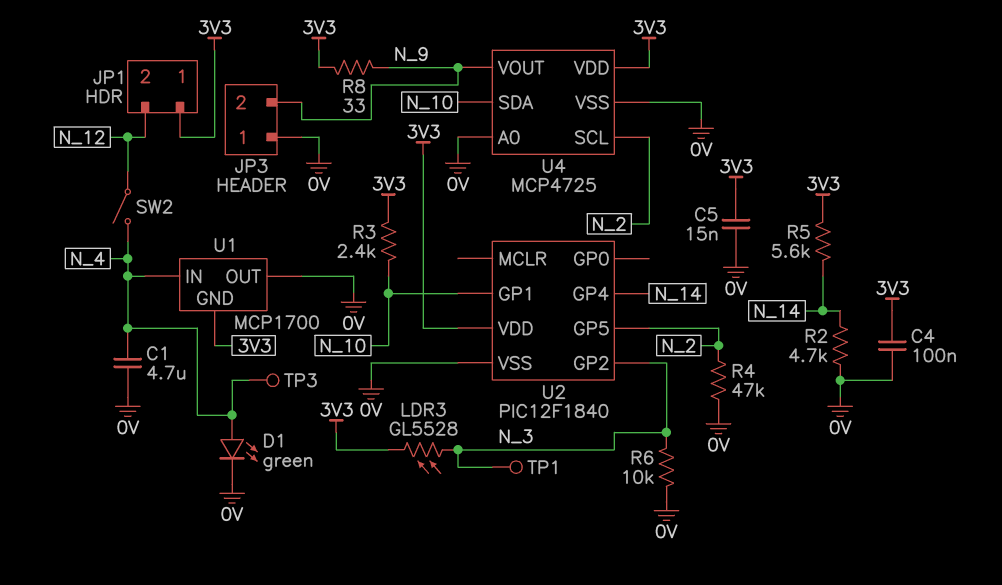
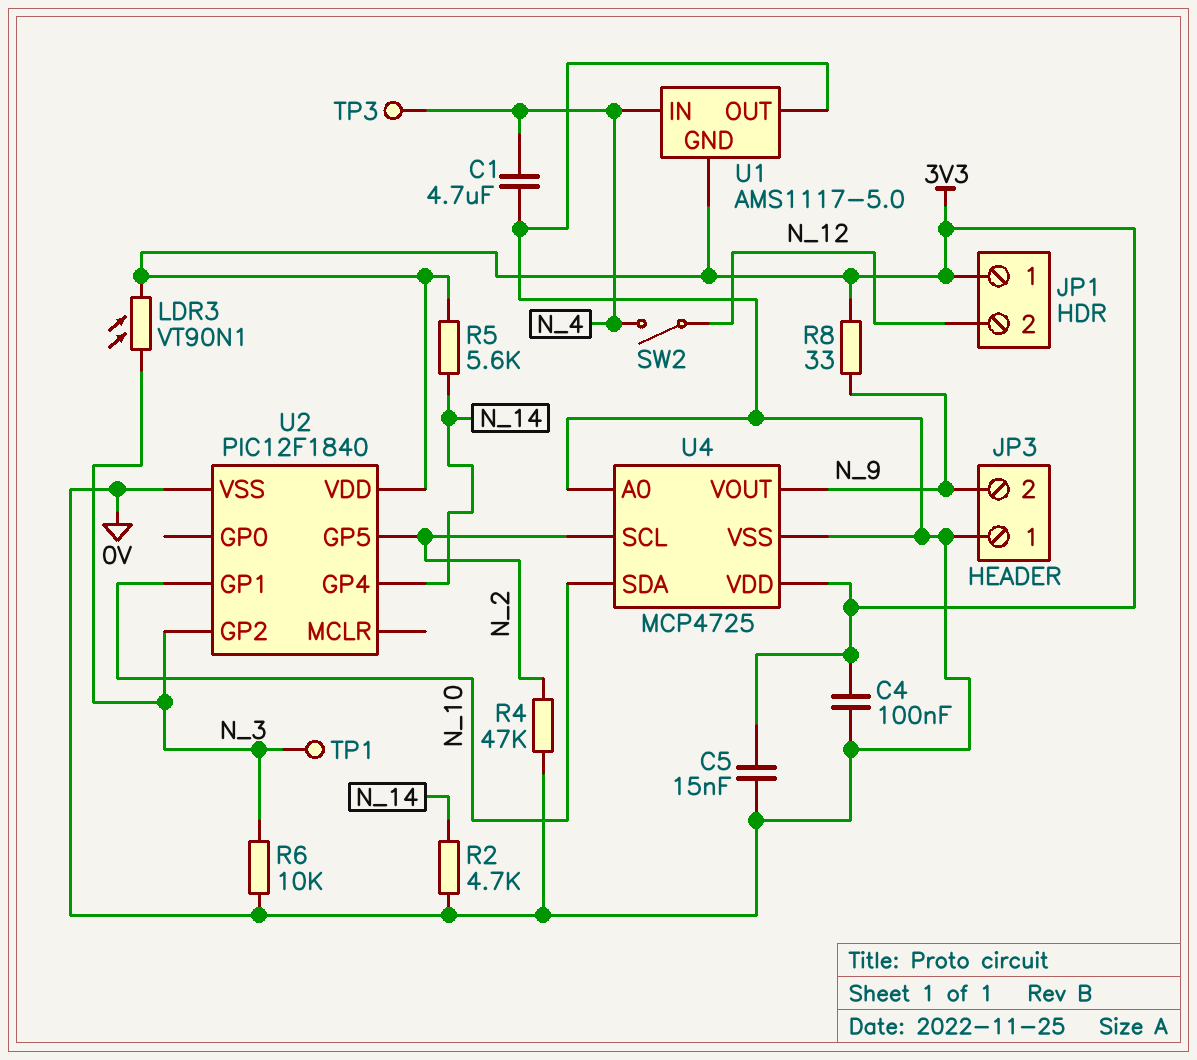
D1: LED green (A N_4, K 0V) -> none
LDR3: GL5528 (3V3, N_3) -> VT90N1 (3V3, N_3)
R3: 2.4k (3V3, N_10) -> none
U1: MCP1700 -> AMS1117-5.0

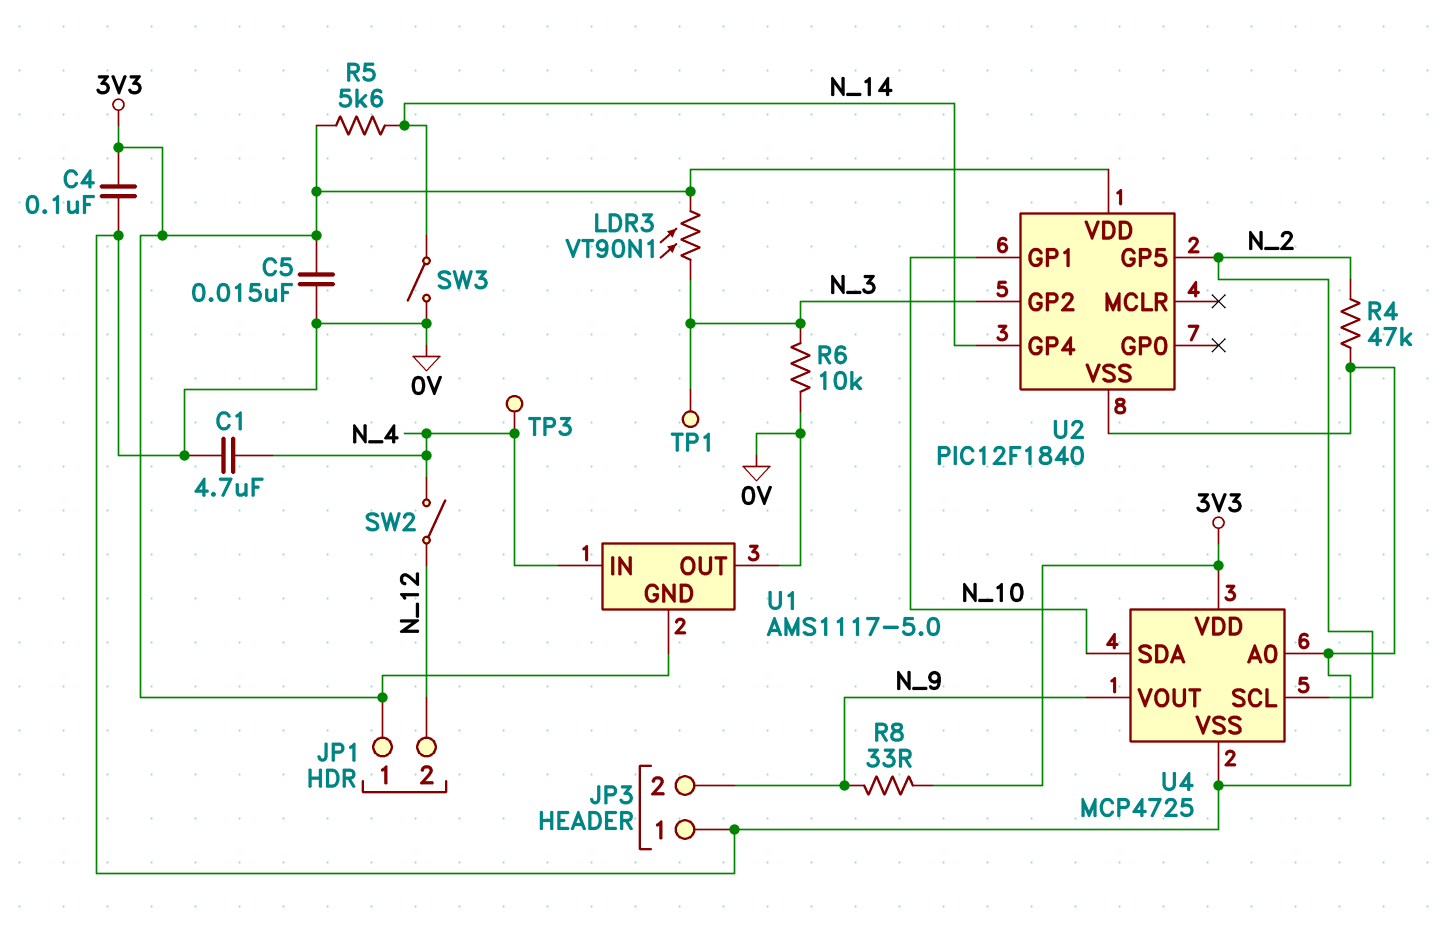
R2: 4.7k (0V, N_14) -> none
SW3: none -> switch (0V, N_14)

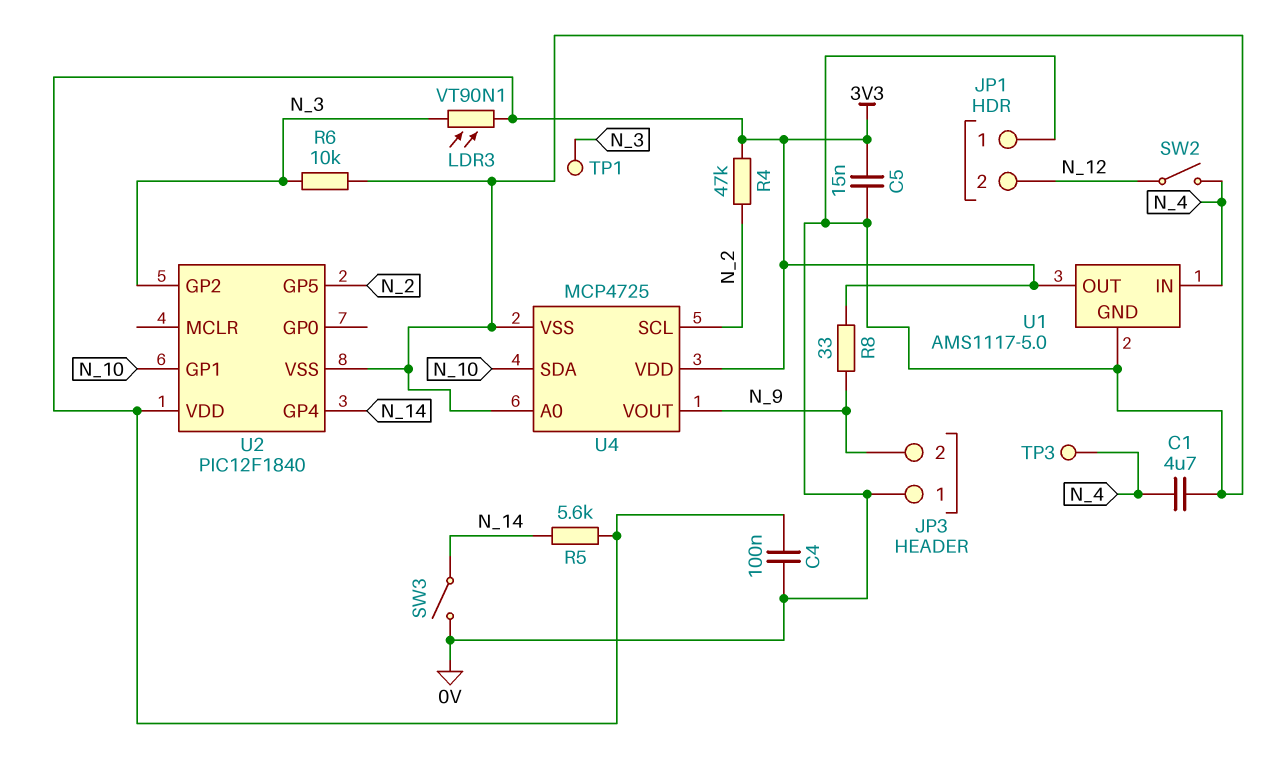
JP1 pin 1: 3V3 -> 0V
R4: 47k (0V, N_2) -> 47k (3V3, N_2)
U1 pin GND: 3V3 -> 0V
U1 pin OUT: 0V -> 3V3

